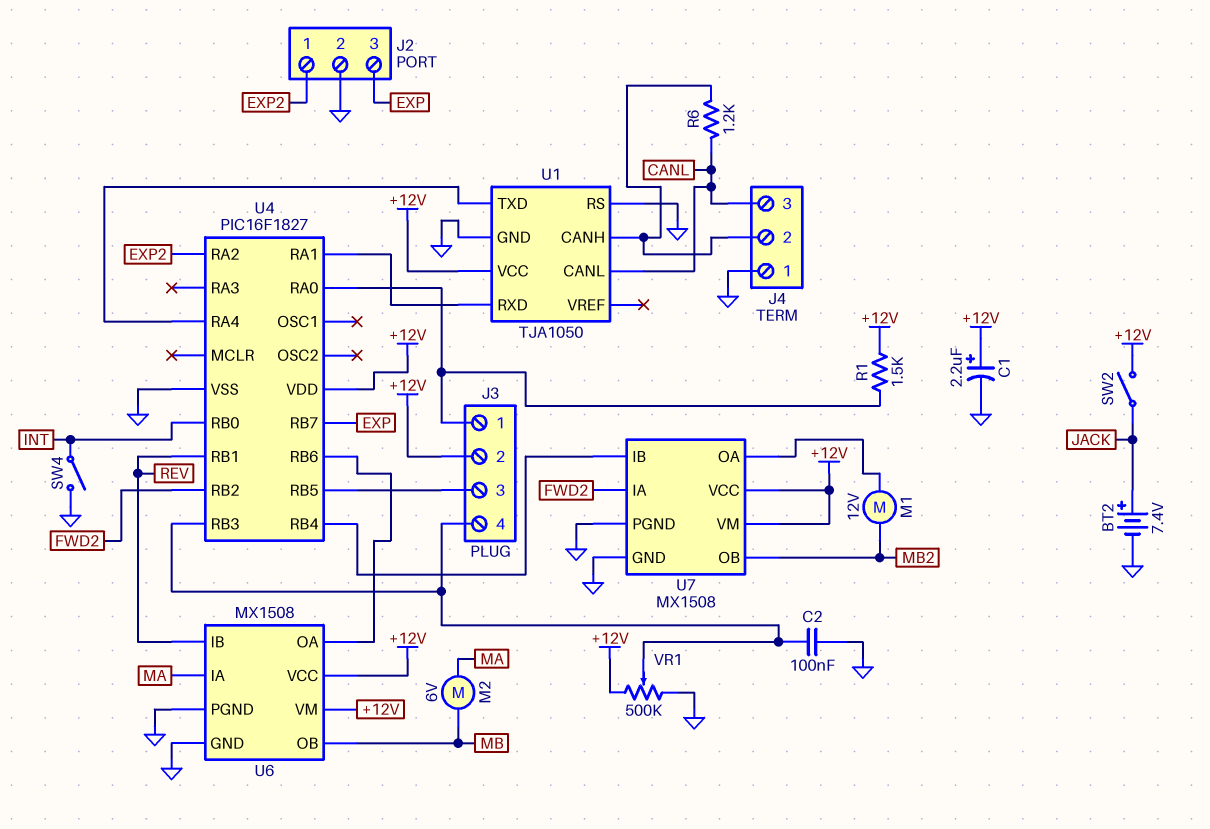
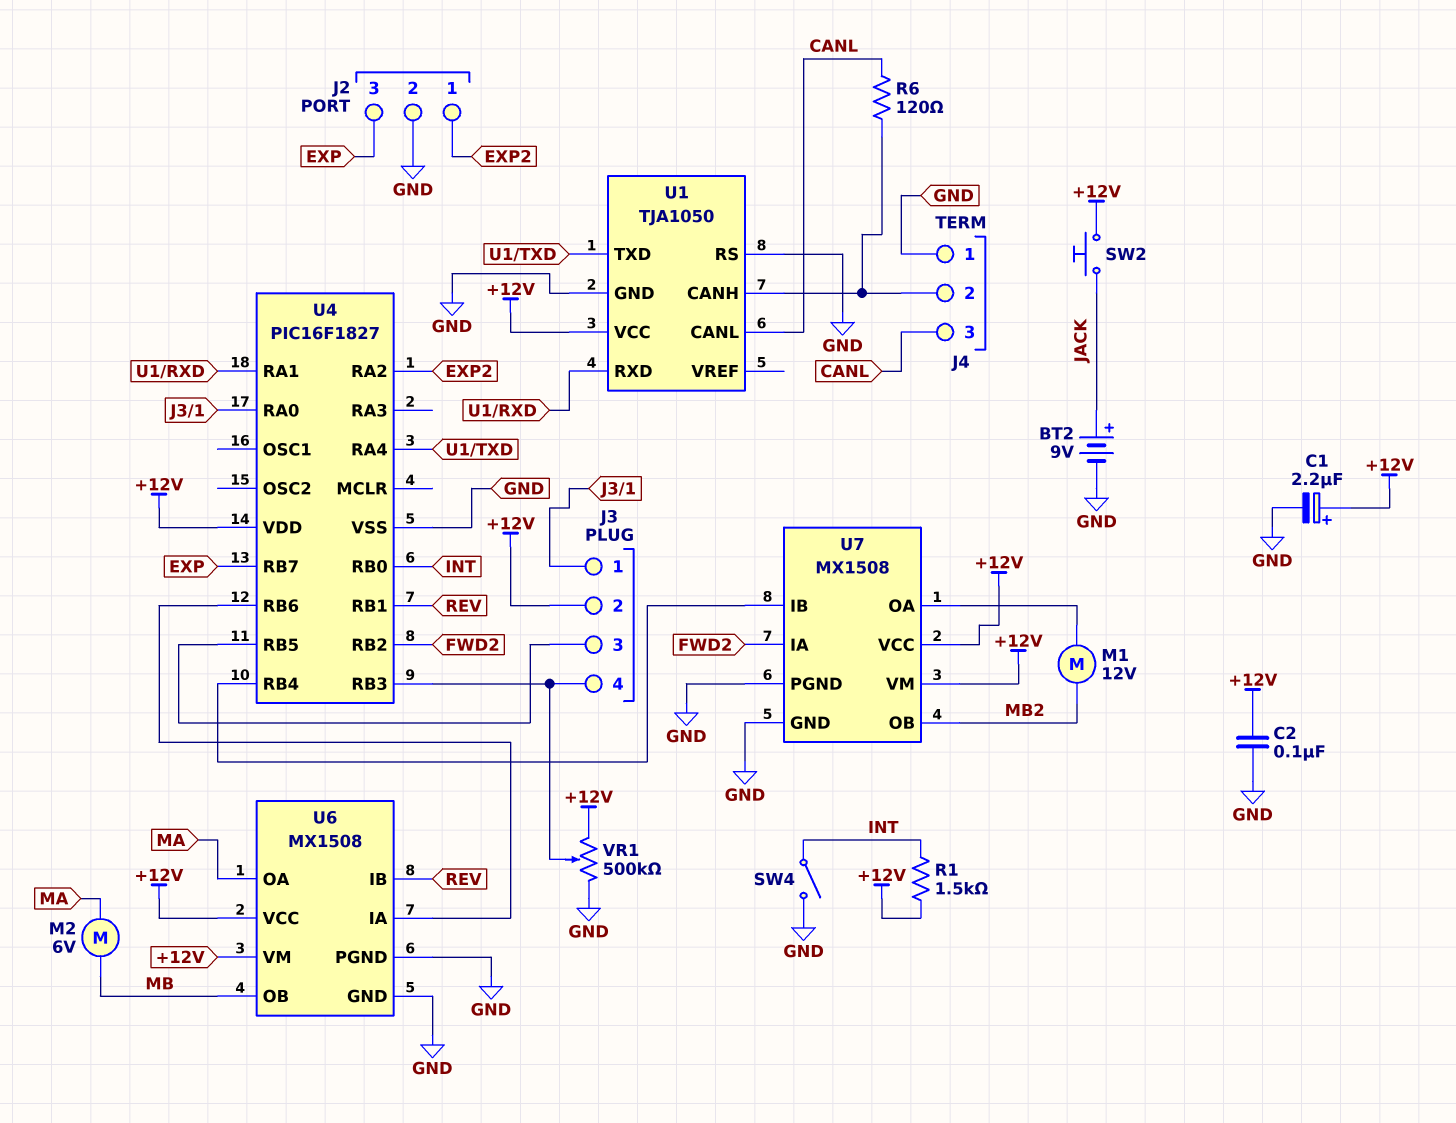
BT2: 7.4V (plus JACK, minus GND) -> 9V (plus JACK, minus GND)
C2: 100nF (GND, J3/4) -> 100nF (+12V, GND)
R1: 1.5k (+12V, J3/1) -> 1.5k (+12V, INT)
R6: 1.2k (CANL, J4/2) -> 120 (CANL, J4/2)
SW2: switch (+12V, JACK) -> button (+12V, JACK)
U6 pin IA: MA -> U4/RB6
U6 pin OA: U4/RB6 -> MA

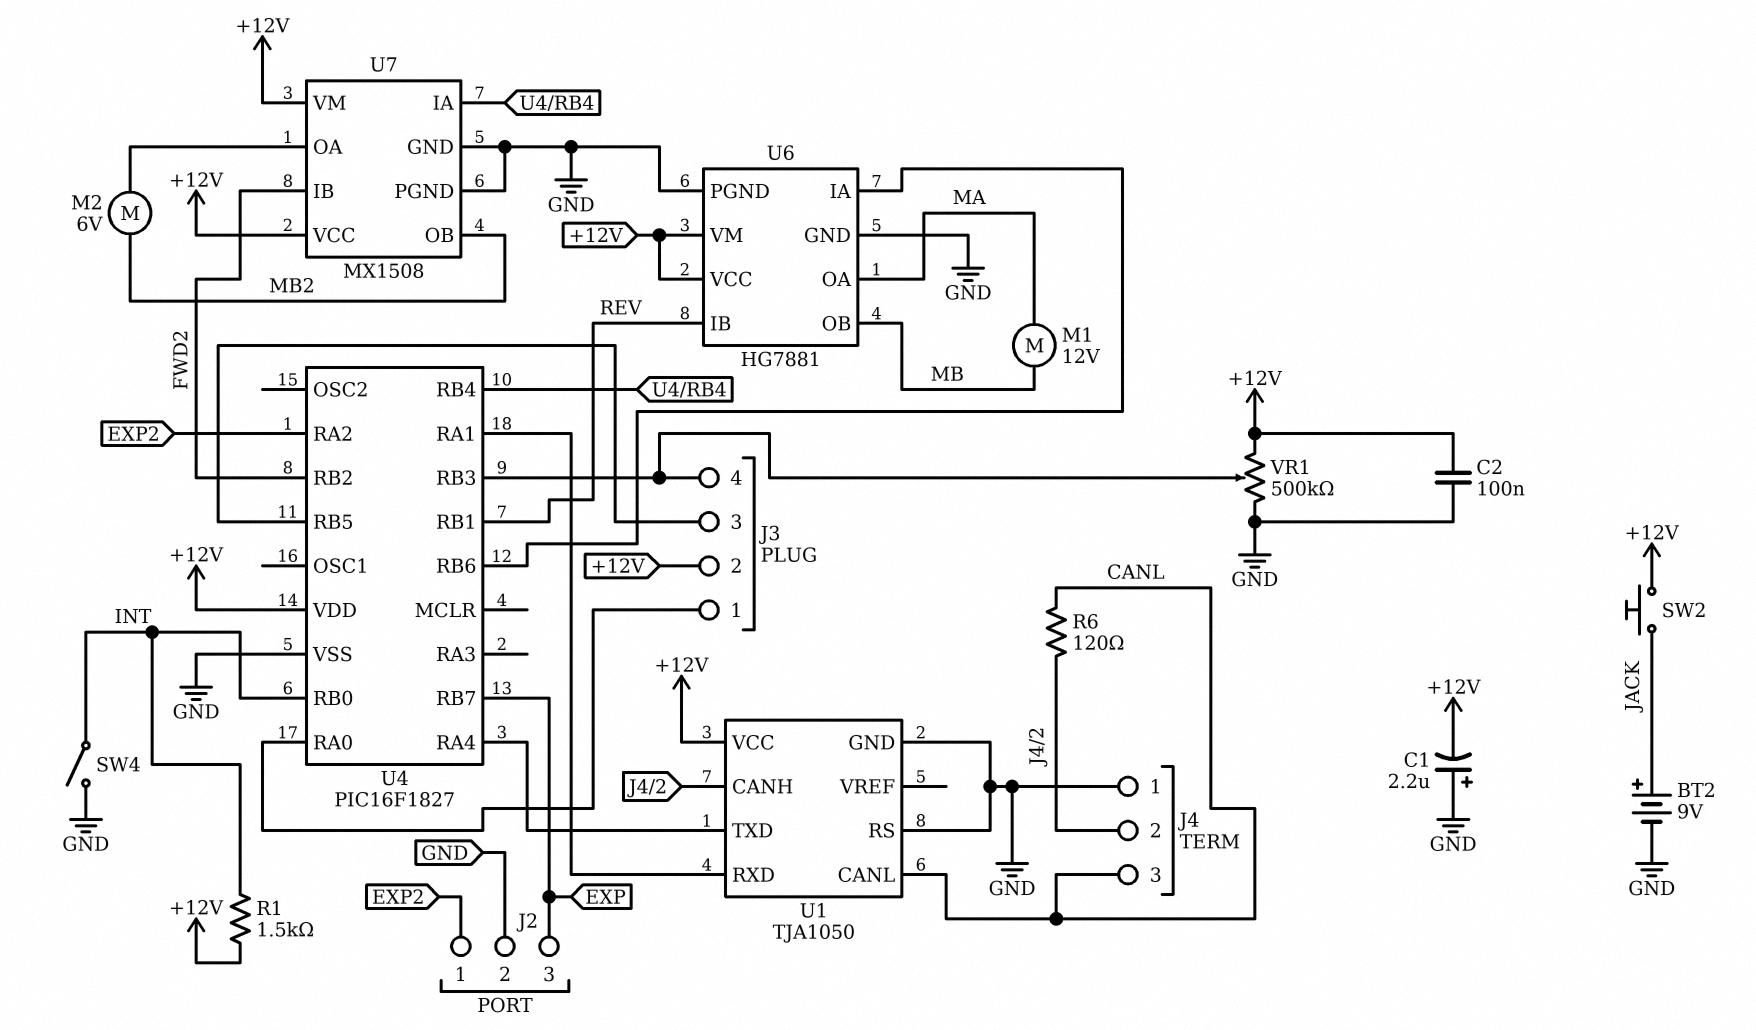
C1: 2.2uF (plus +12V, minus GND) -> 2.2uF (plus GND, minus +12V)
M1: motor 12V (MB2, U7/OA) -> motor 12V (MA, MB)
M2: motor 6V (MA, MB) -> motor 6V (MB2, U7/OA)
U6: MX1508 -> HG7881
U7 pin IA: FWD2 -> U4/RB4
U7 pin IB: U4/RB4 -> FWD2

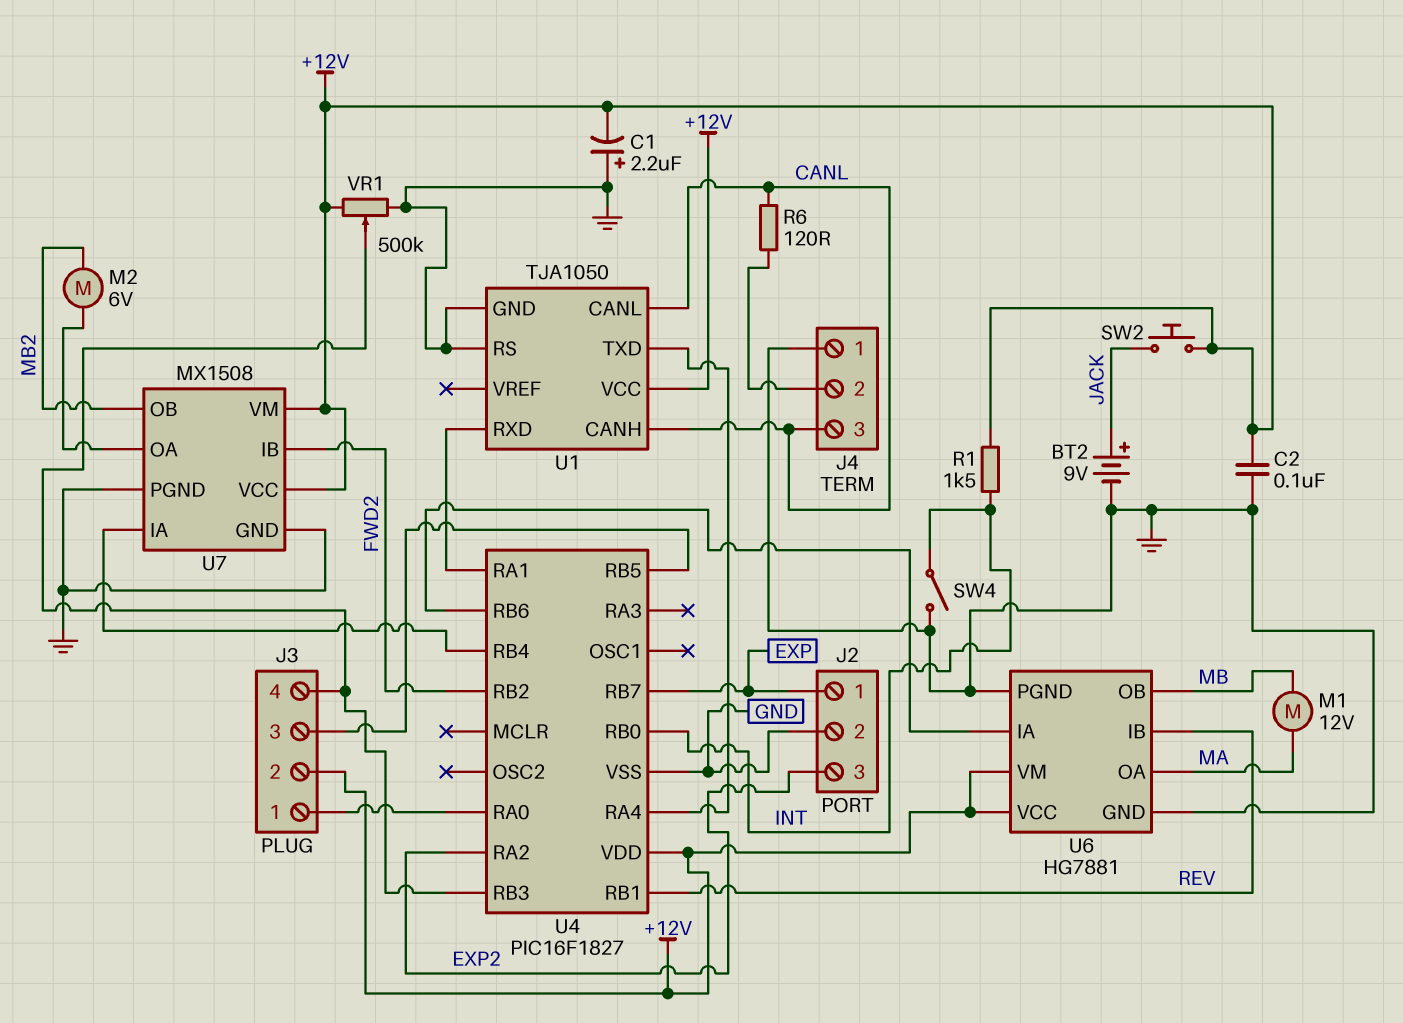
J2 pin 1: EXP2 -> EXP
J2 pin 3: EXP -> EXP2
U1 pin CANH: J4/2 -> CANL

